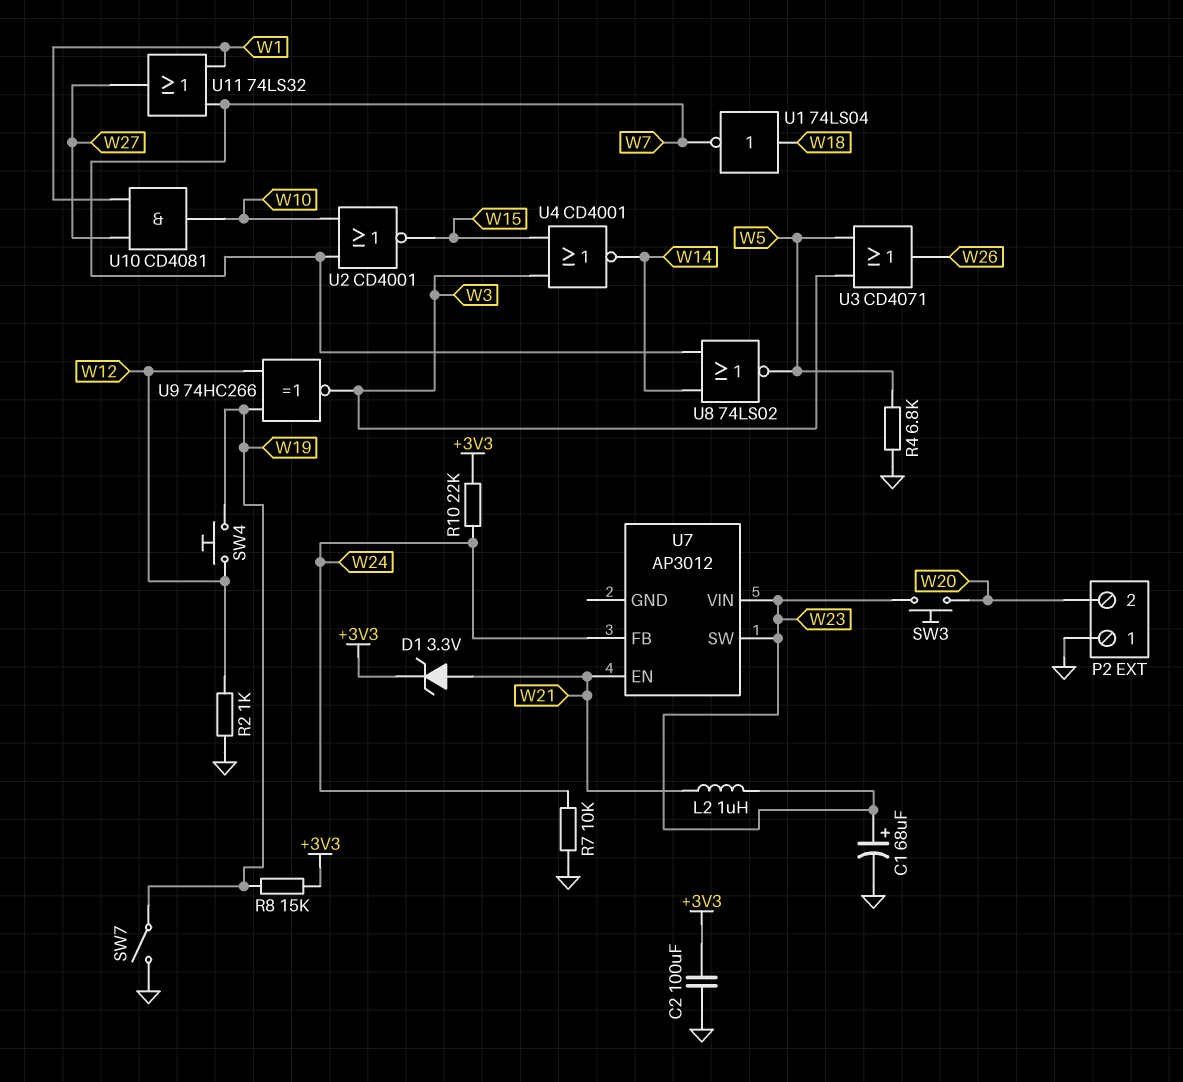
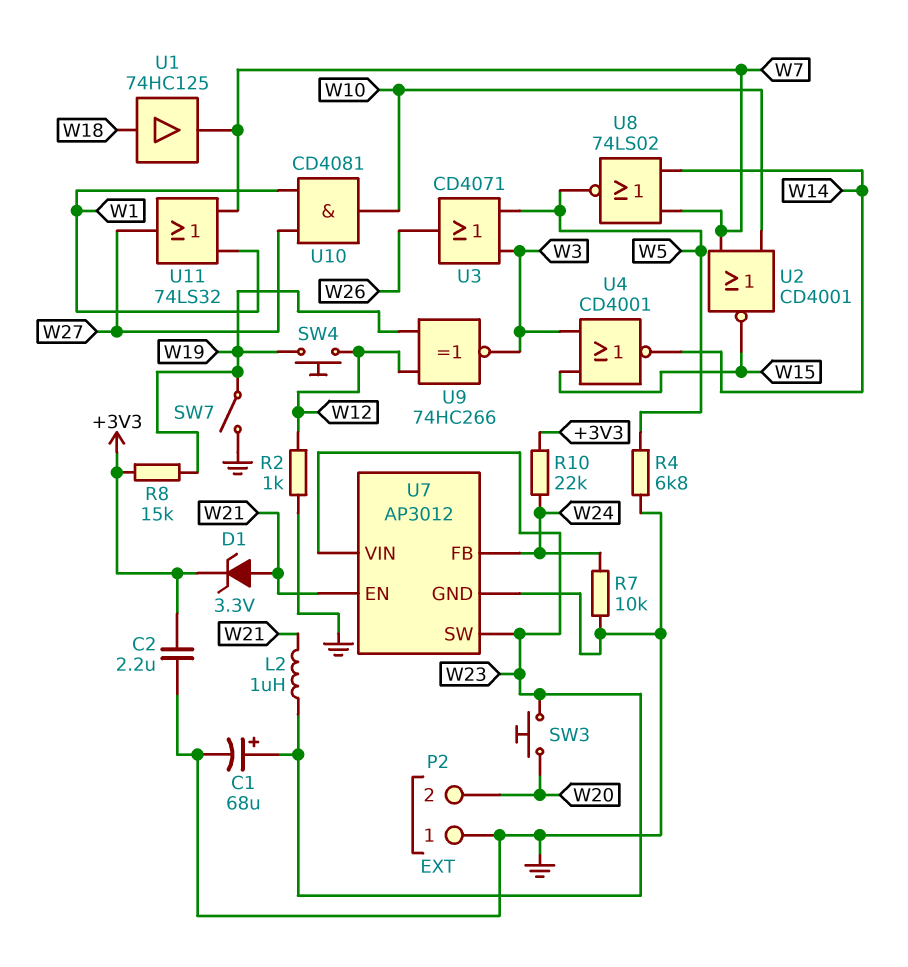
C2: 100uF (+3V3, GND) -> 2.2uF (+3V3, GND)
U1: NOT 74LS04 (in W18, out W7) -> buffer 74HC125 (in W18, out W7)
U7 pin GND: none -> GND

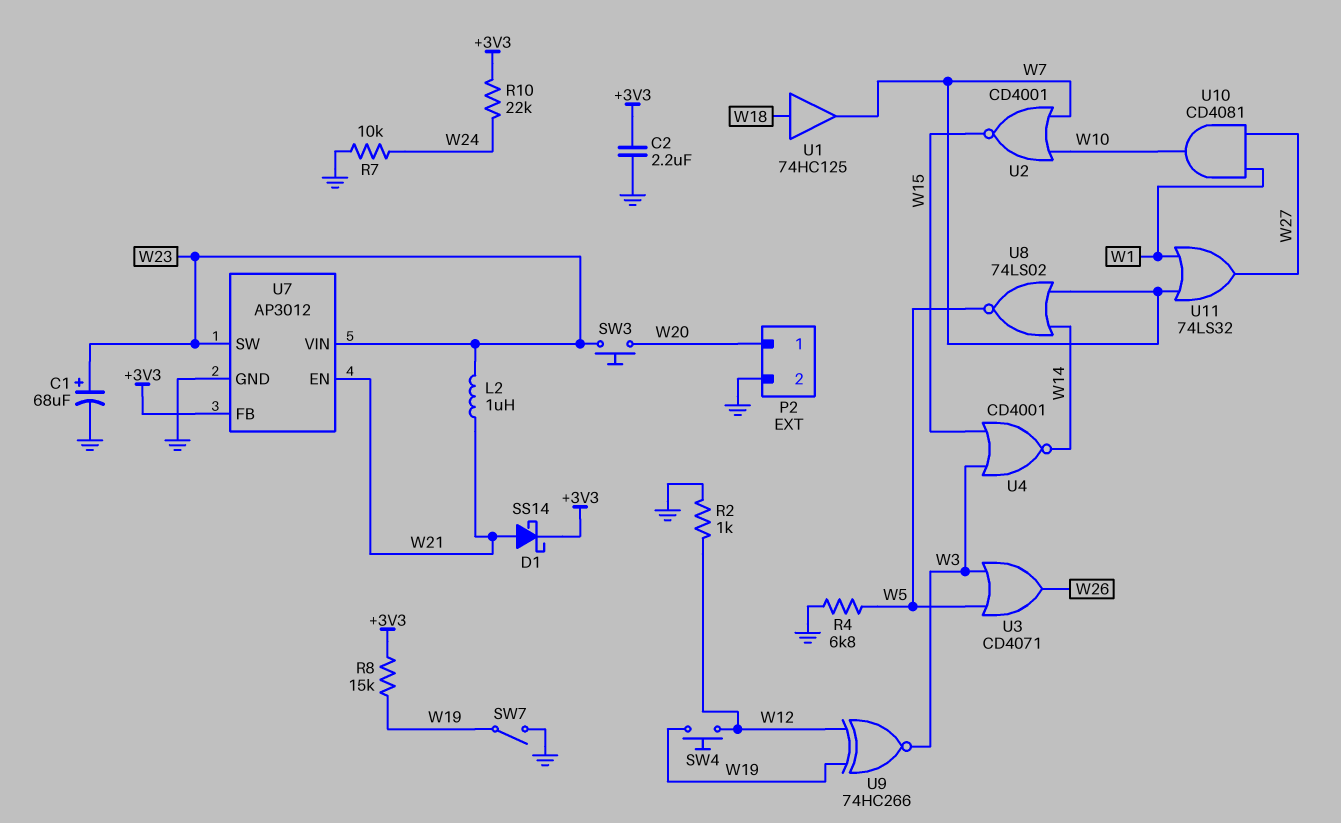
D1: zener 3.3V (A W21, K +3V3) -> schottky SS14 (A W21, K +3V3)
P2 pin 1: GND -> W20
P2 pin 2: W20 -> GND
U7 pin FB: W24 -> +3V3

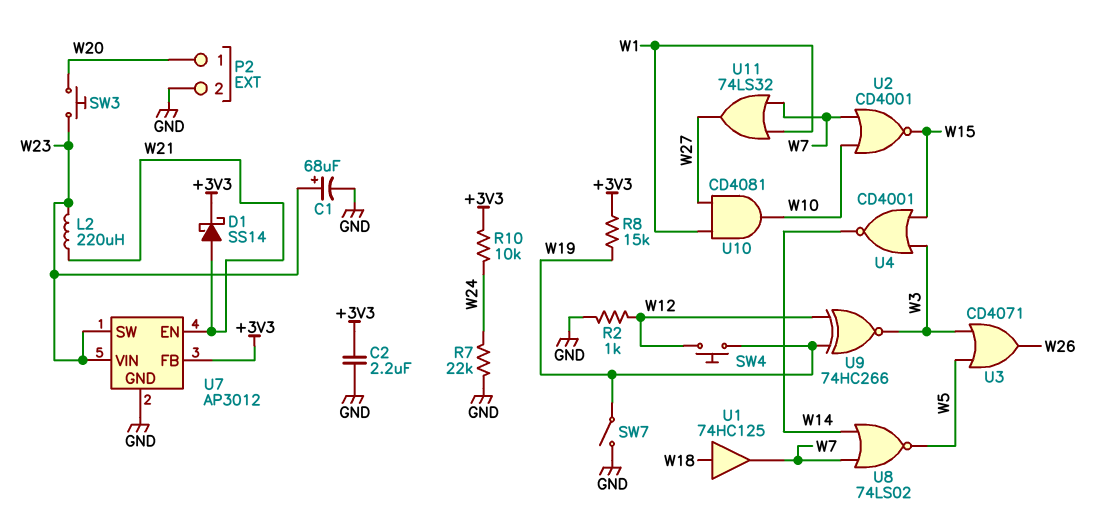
L2: 1uH (W21, W23) -> 220uH (W21, W23)
R4: 6.8k (GND, W5) -> none
R7: 10k (GND, W24) -> 22k (GND, W24)
R10: 22k (+3V3, W24) -> 10k (+3V3, W24)

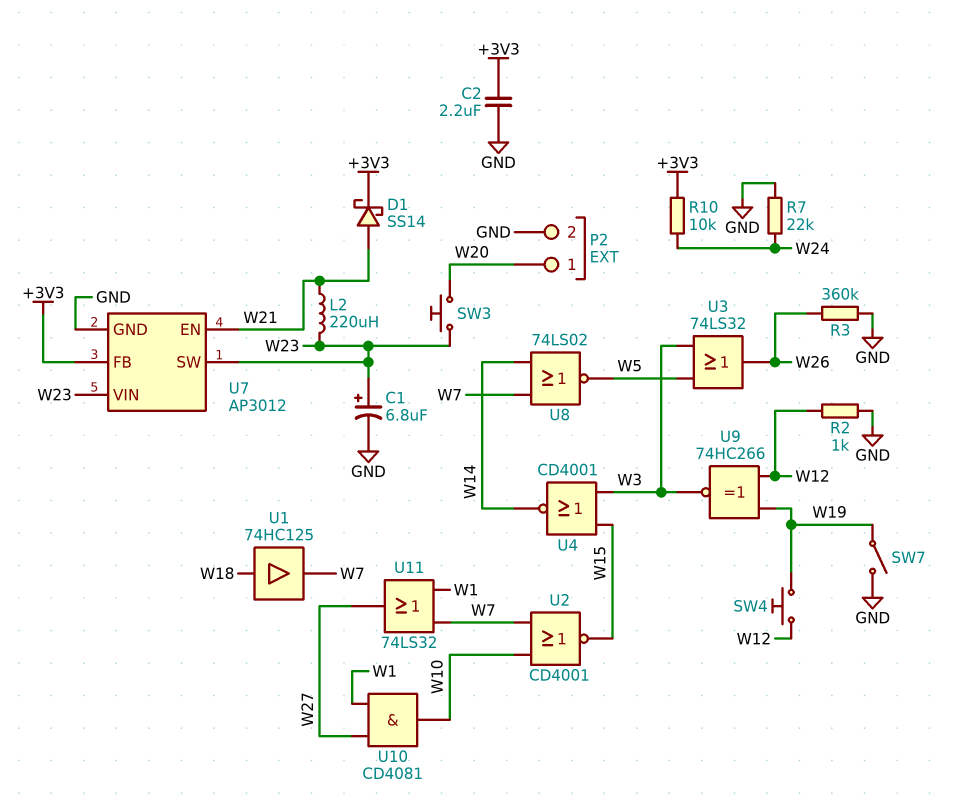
C1: 68uF (plus W23, minus GND) -> 6.8uF (plus W23, minus GND)
R3: none -> 360k (GND, W26)
R8: 15k (+3V3, W19) -> none
U3: OR CD4071 (in W3, in W5, out W26) -> OR 74LS32 (in W3, in W5, out W26)

